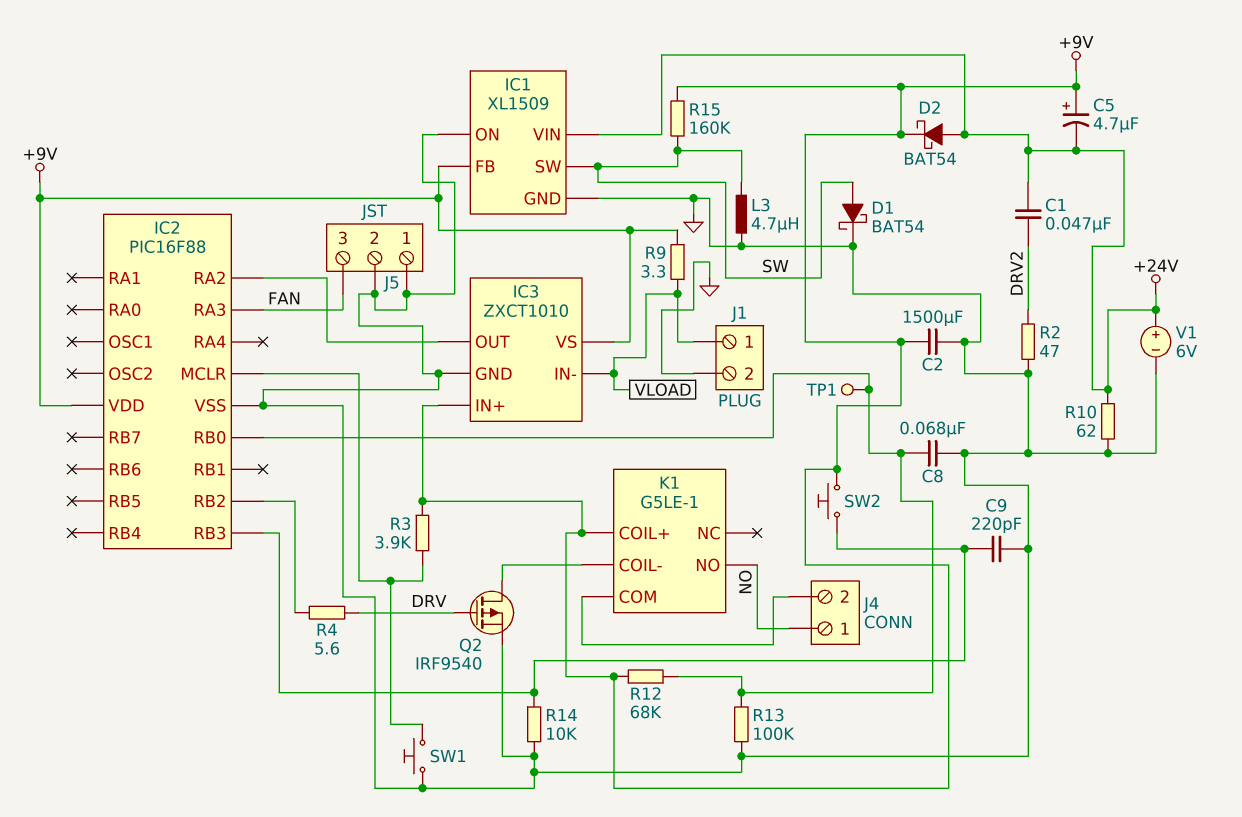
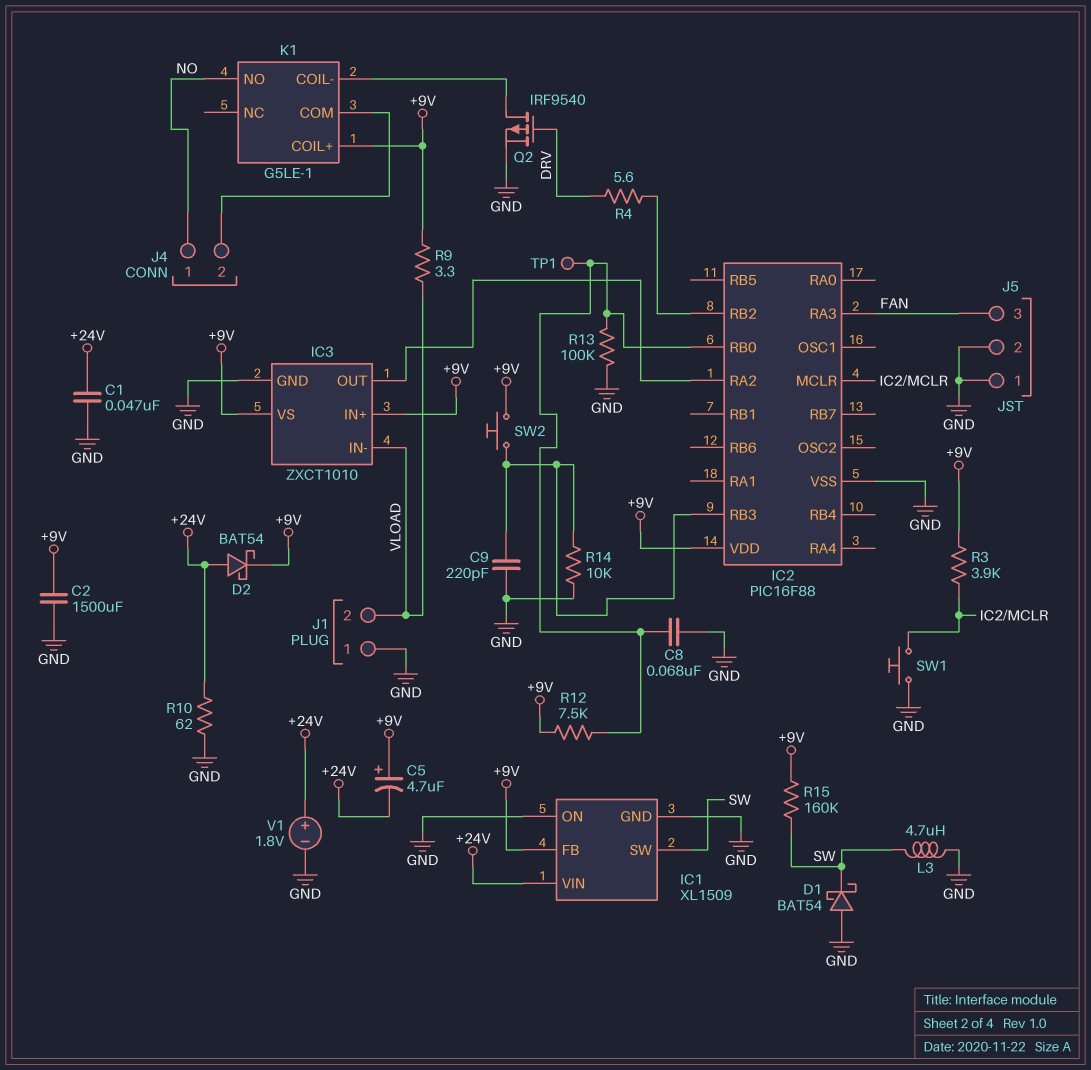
C1: 47nF (+24V, DRV2) -> 47nF (+24V, GND)
D1: schottky BAT54 (A SW, K GND) -> schottky BAT54 (A GND, K SW)
J1 pin 1: VLOAD -> GND
J1 pin 2: GND -> VLOAD
R2: 47 (DRV2, GND) -> none
R12: 68k (+9V, IC2/RB0) -> 7.5k (+9V, IC2/RB0)
V1: 6V (plus +24V, minus GND) -> 1.8V (plus +24V, minus GND)

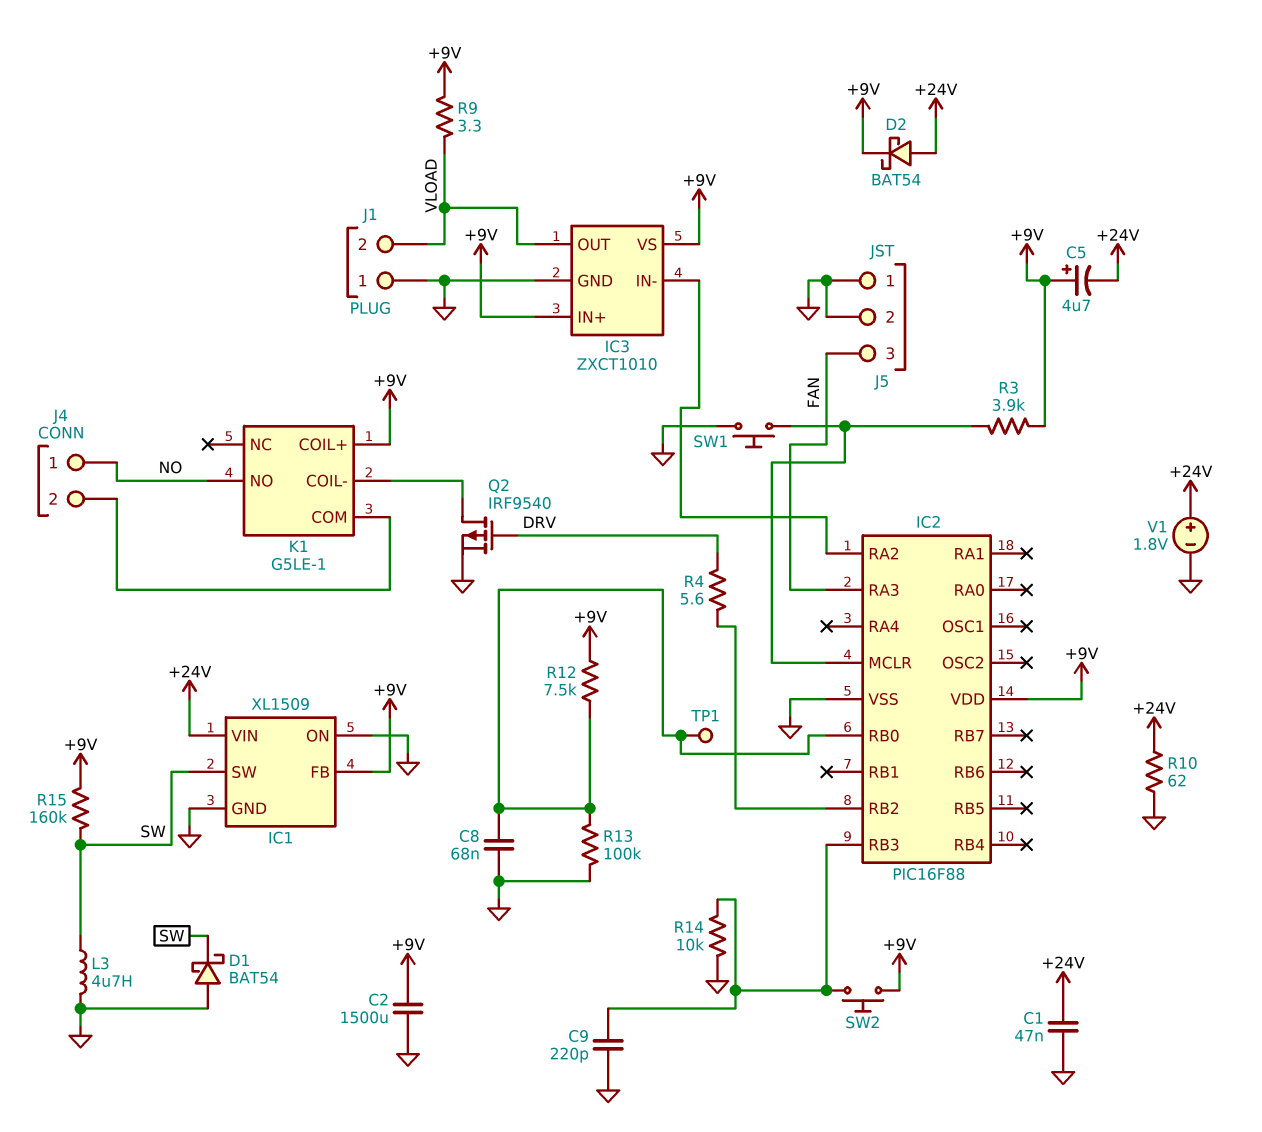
IC3 pin IN-: VLOAD -> IC2/RA2
IC3 pin OUT: IC2/RA2 -> VLOAD

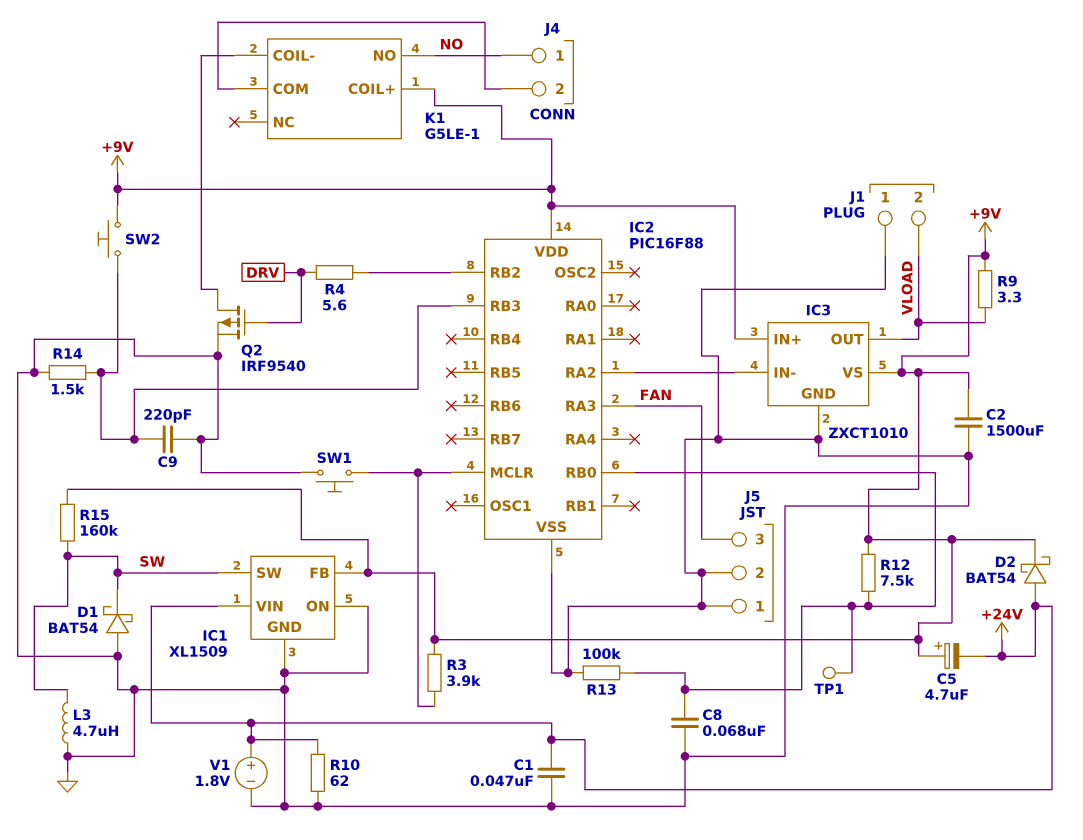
R14: 10k (GND, IC2/RB3) -> 1.5k (GND, IC2/RB3)

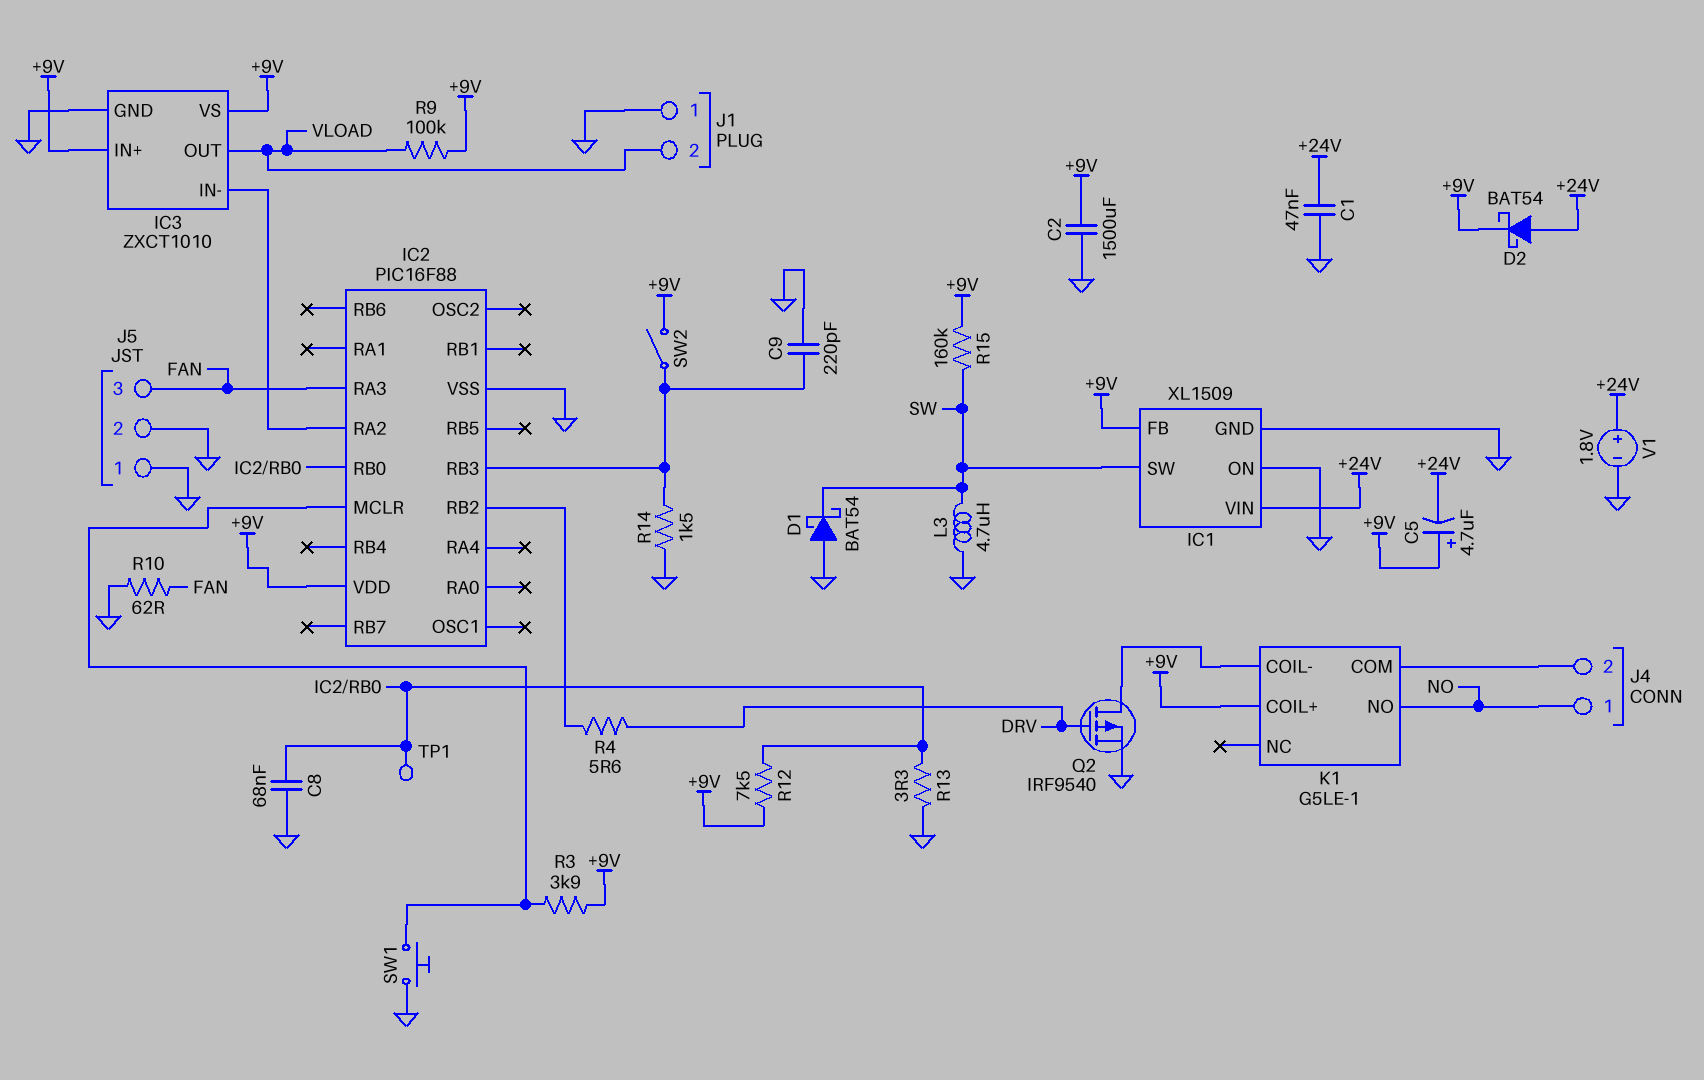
R9: 3.3 (+9V, VLOAD) -> 100k (+9V, VLOAD)
R10: 62 (+24V, GND) -> 62 (FAN, GND)
R13: 100k (GND, IC2/RB0) -> 3.3 (GND, IC2/RB0)
SW2: button (+9V, IC2/RB3) -> switch (+9V, IC2/RB3)

